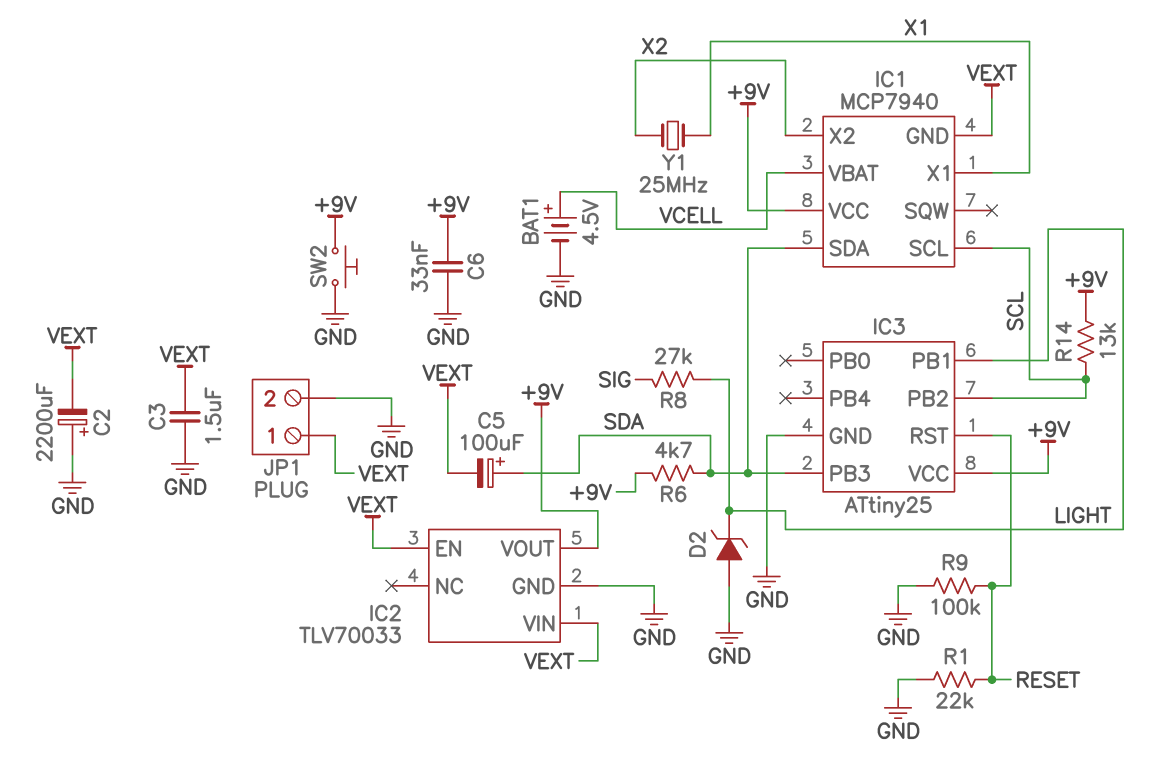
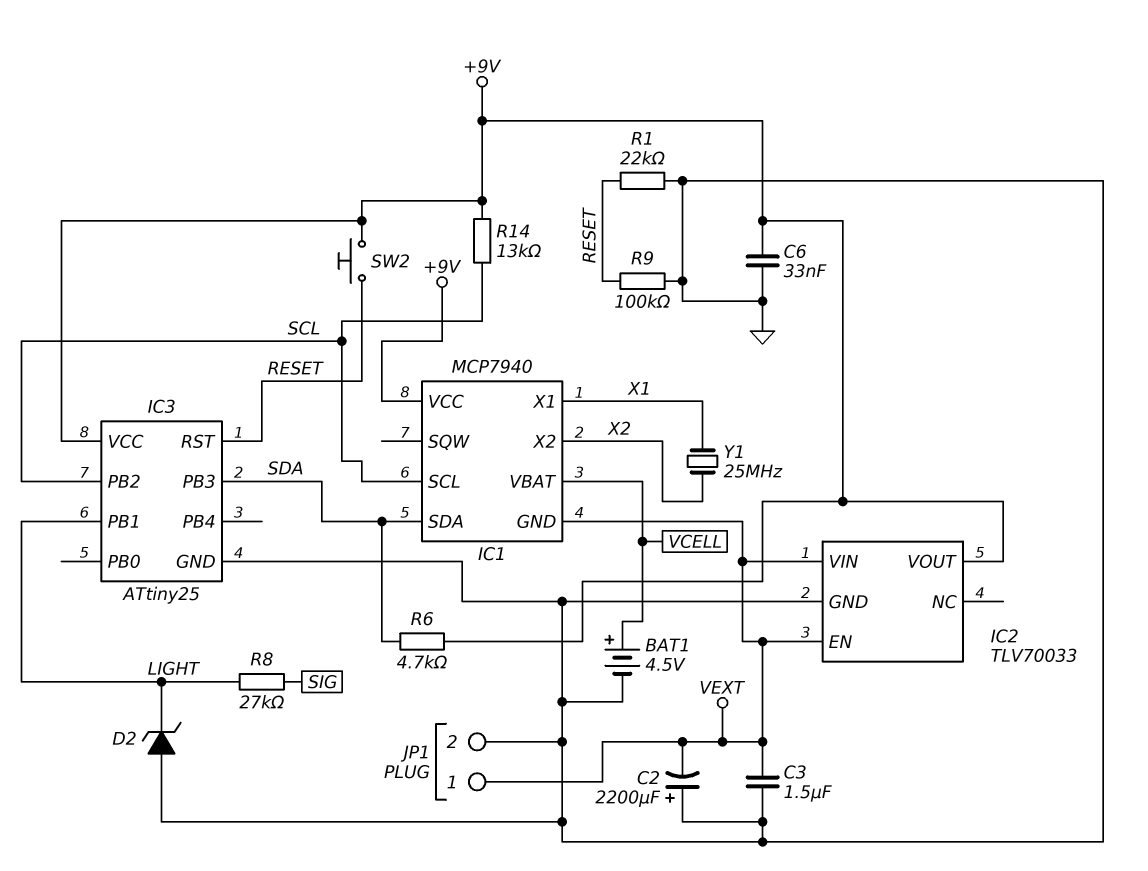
C5: 100uF (plus SDA, minus VEXT) -> none
SW2: button (+9V, GND) -> button (+9V, RESET)

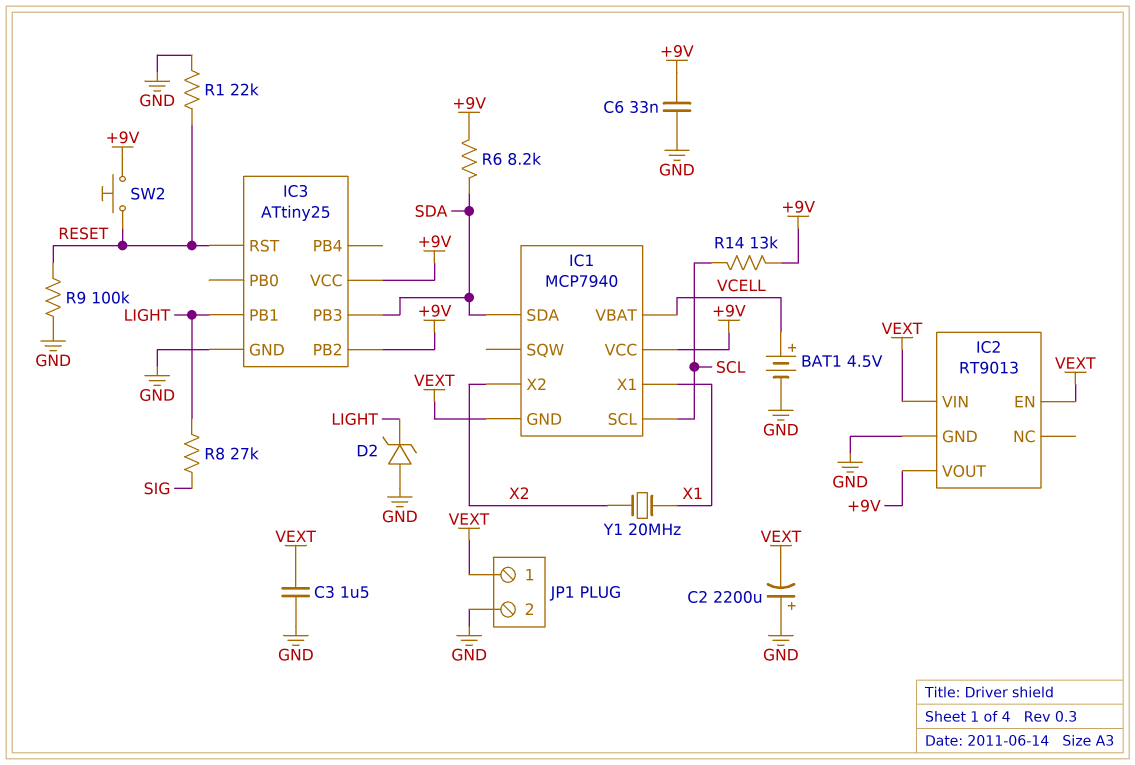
IC2: TLV70033 -> RT9013
IC3 pin PB2: SCL -> +9V
R6: 4.7k (+9V, SDA) -> 8.2k (+9V, SDA)
Y1: 25MHz (X1, X2) -> 20MHz (X1, X2)

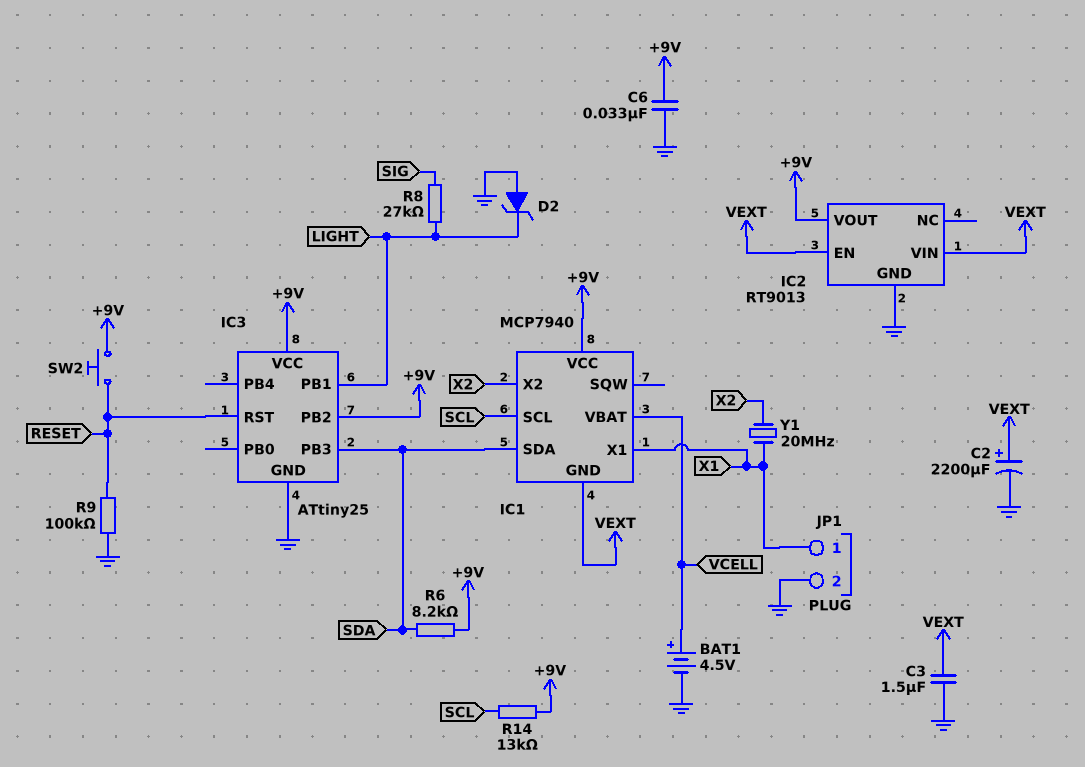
C2: 2200uF (plus GND, minus VEXT) -> 2200uF (plus VEXT, minus GND)
JP1 pin 1: VEXT -> X1
R1: 22k (GND, RESET) -> none

